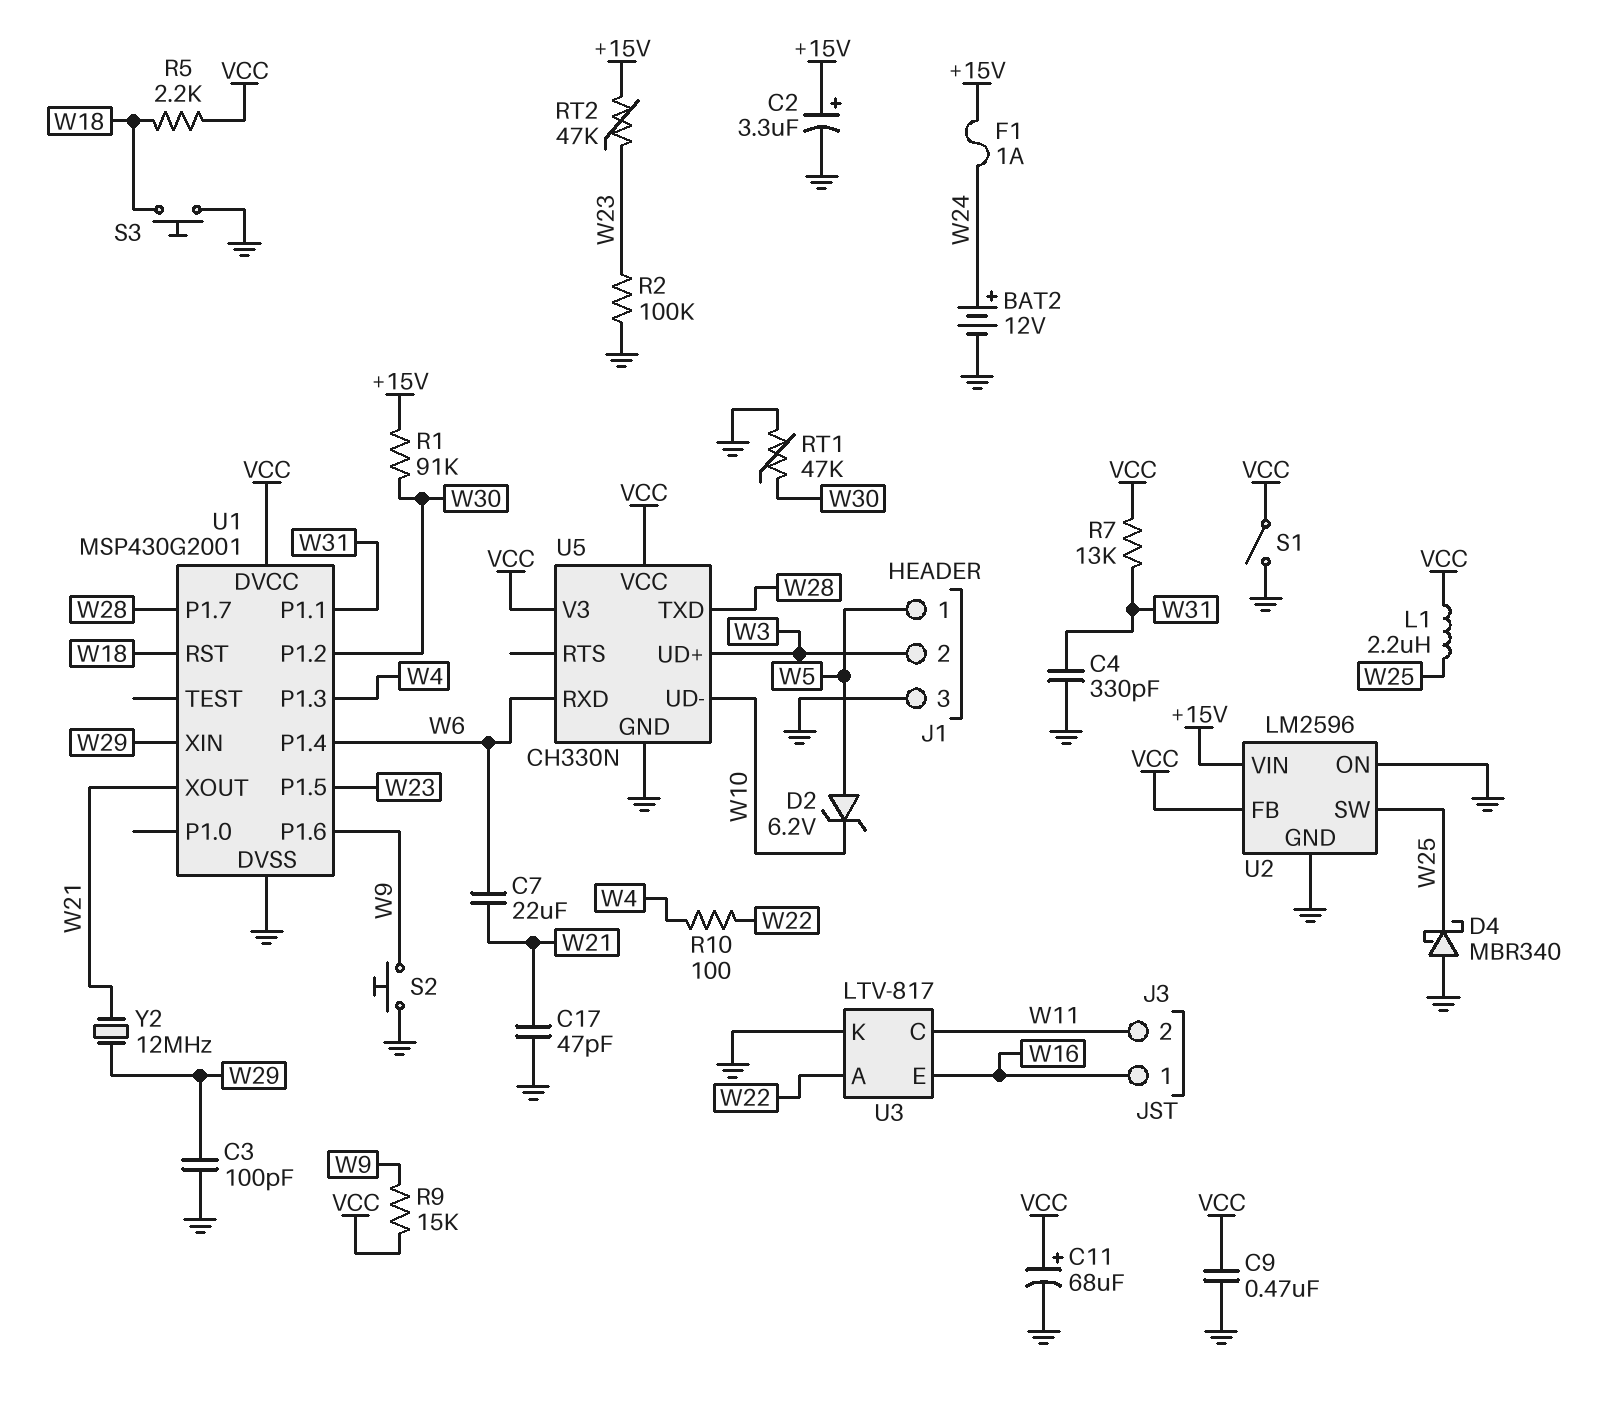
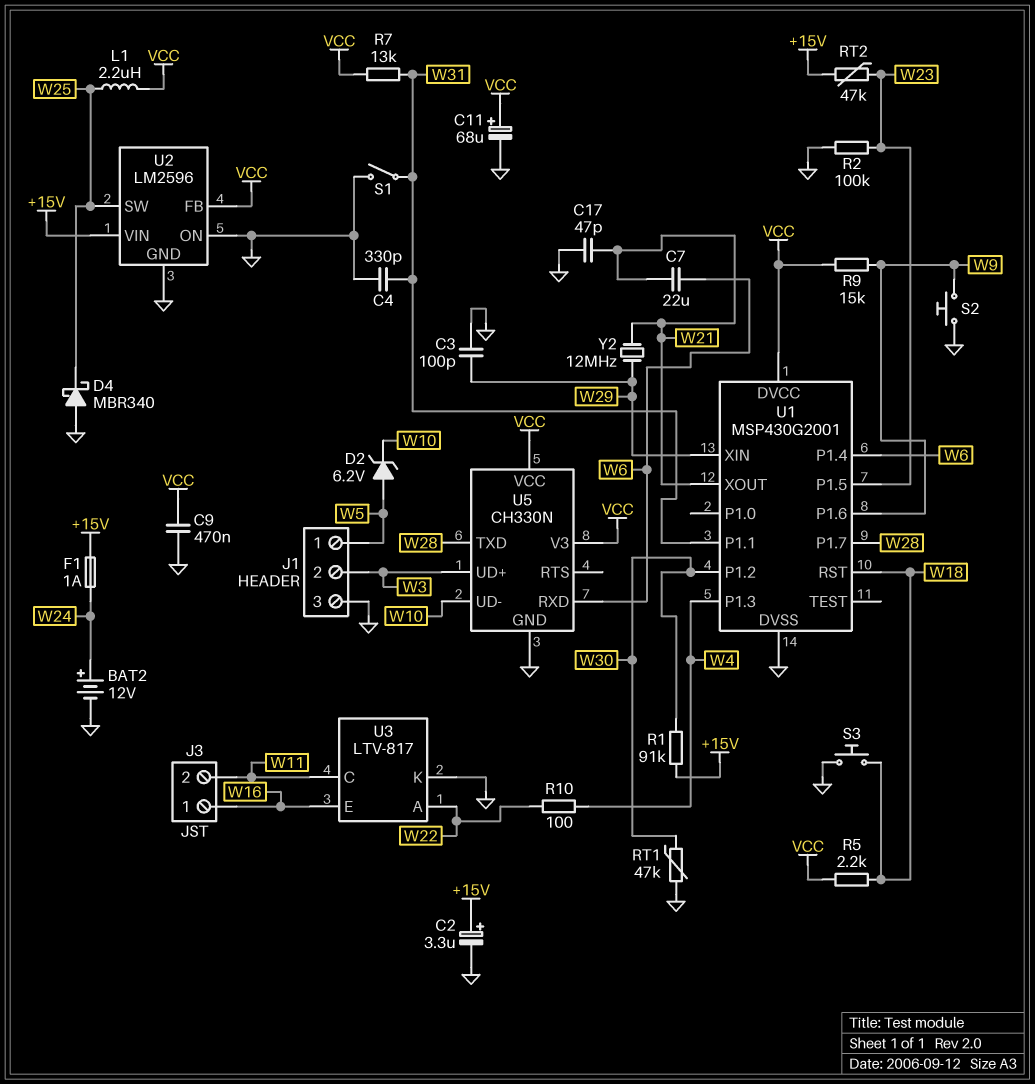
S1: switch (GND, VCC) -> switch (GND, W31)

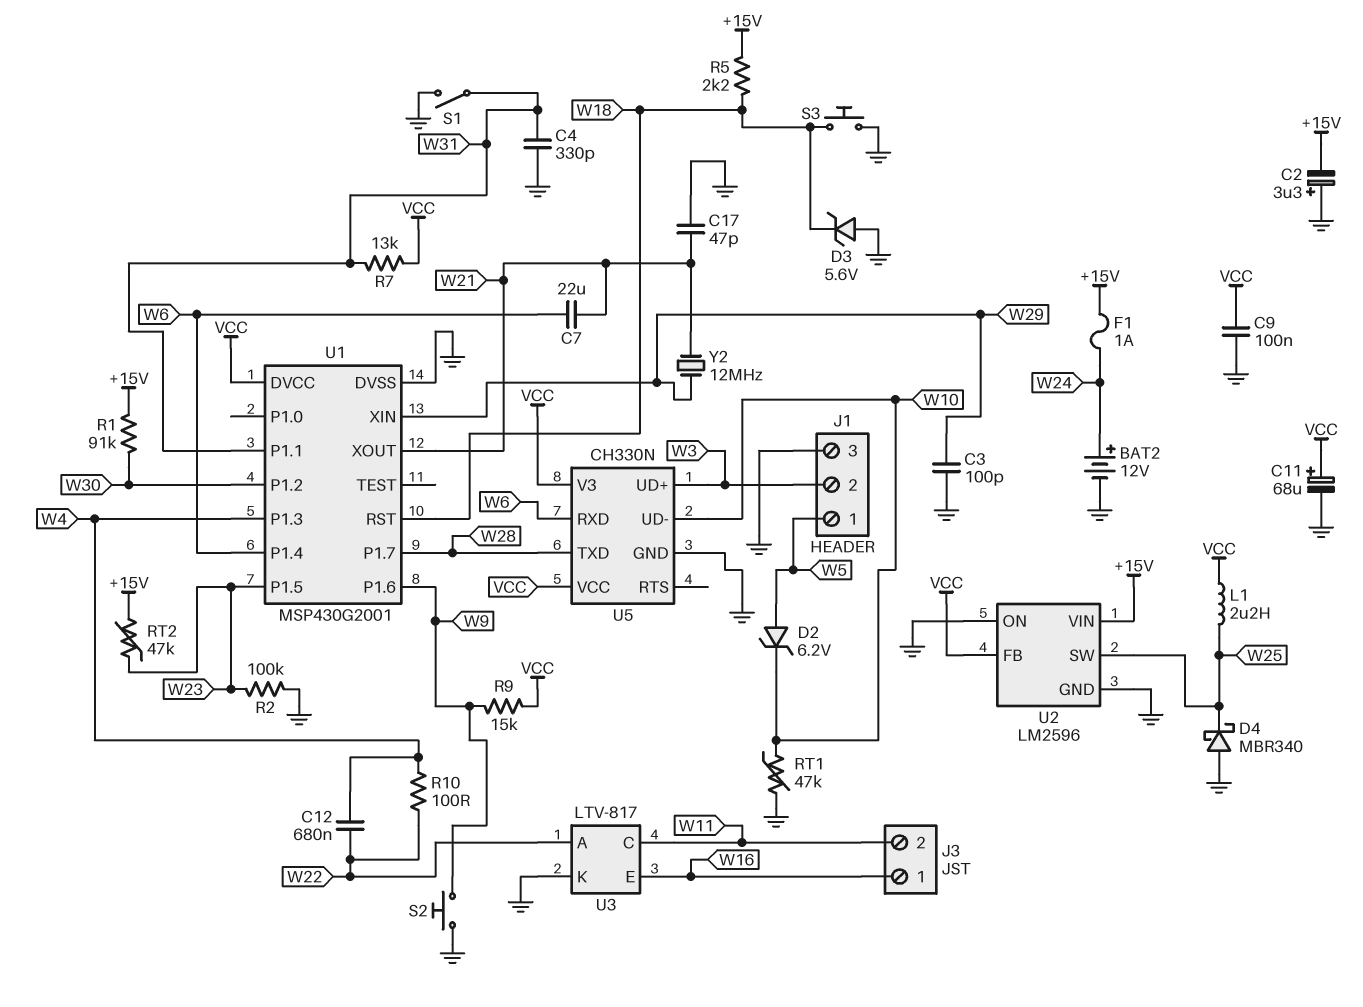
C2: 3.3uF (plus +15V, minus GND) -> 3.3uF (plus GND, minus +15V)
C9: 470nF (GND, VCC) -> 100nF (GND, VCC)
C12: none -> 680nF (W4, W22)
D3: none -> zener 5.6V (A GND, K W18)
R5: 2.2k (VCC, W18) -> 2.2k (+15V, W18)
RT1: 47k (GND, W30) -> 47k (GND, W10)

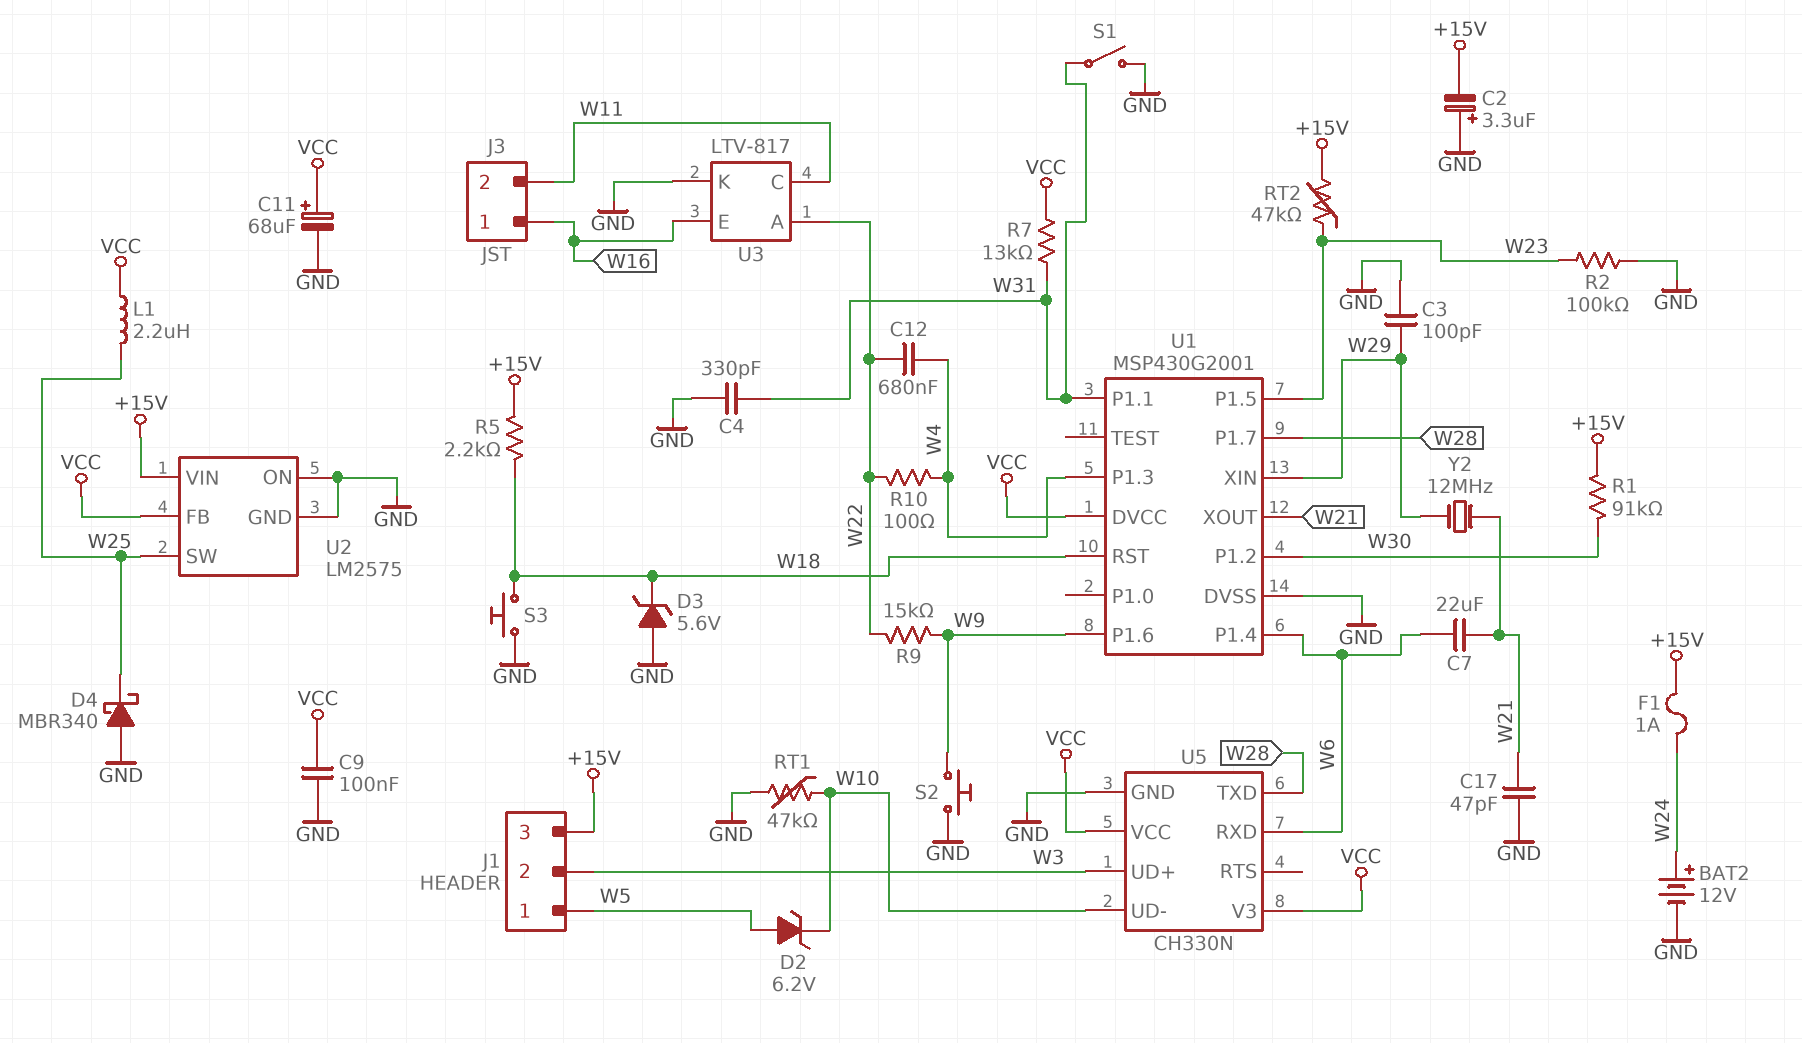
J1 pin 3: GND -> +15V
R9: 15k (VCC, W9) -> 15k (W9, W22)
U2: LM2596 -> LM2575

